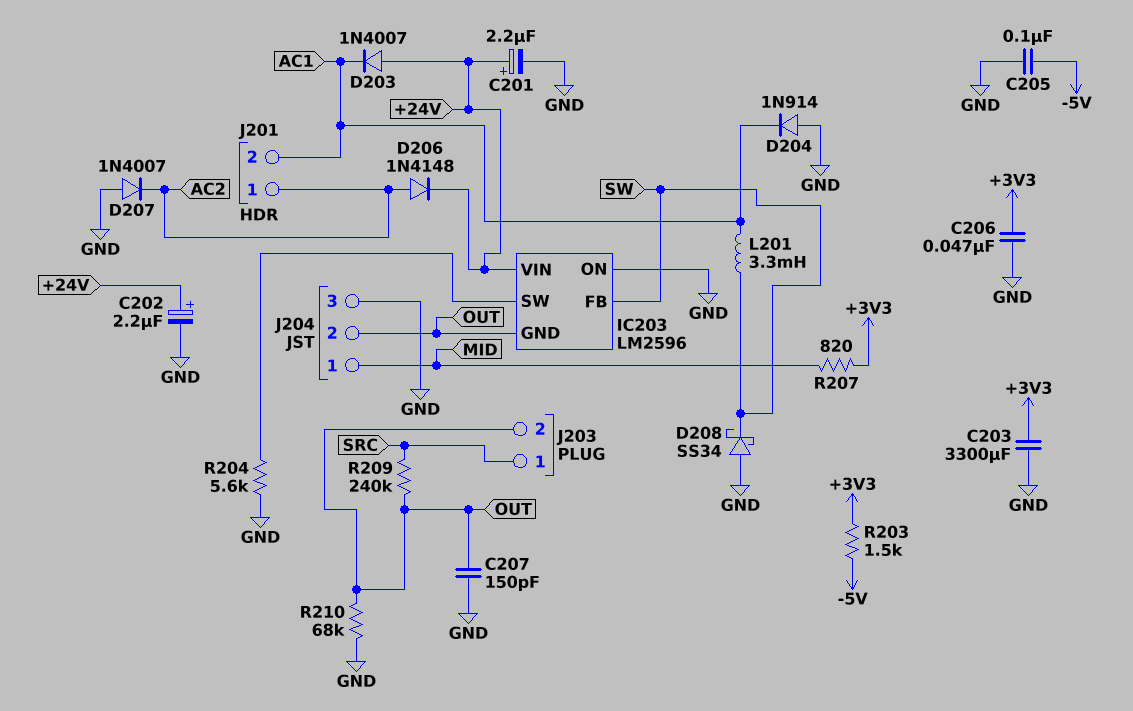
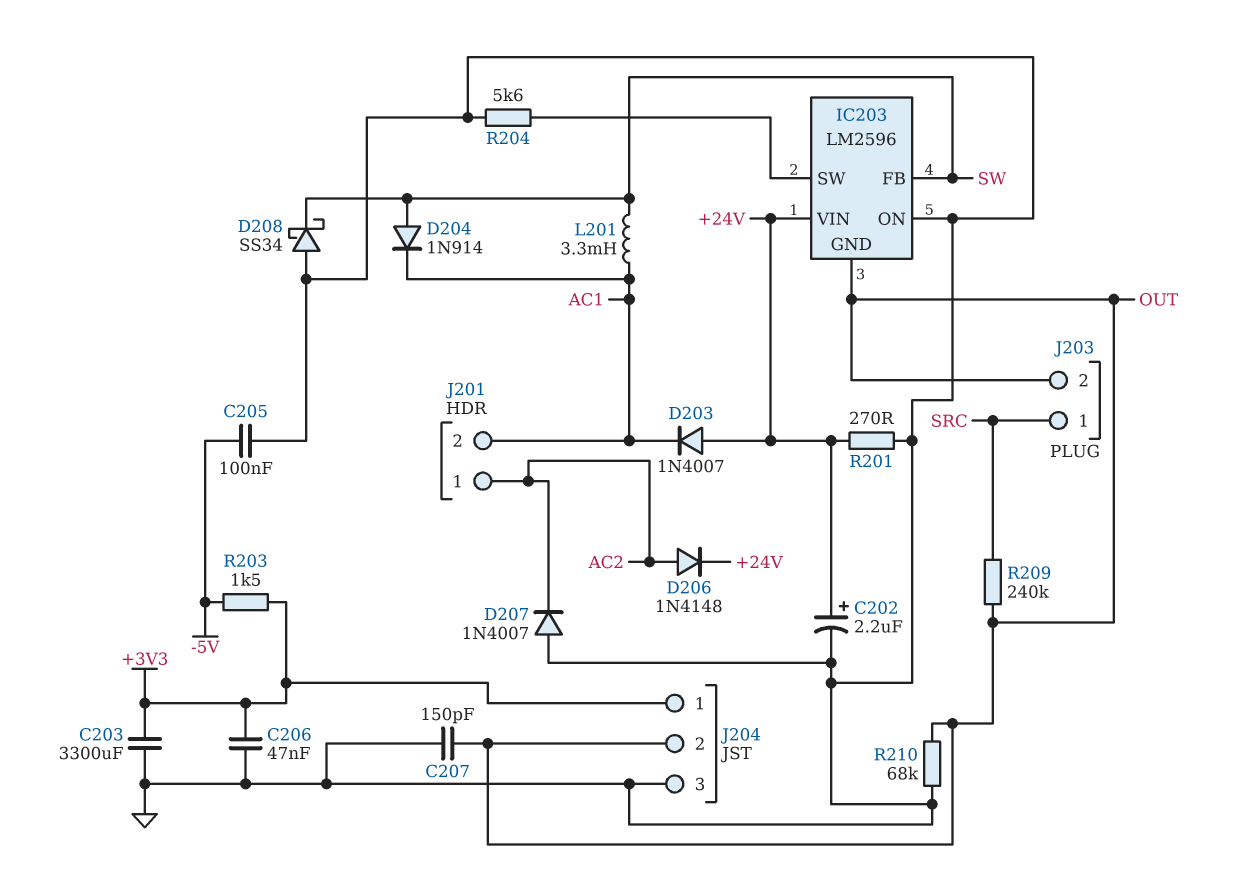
C201: 2.2uF (plus +24V, minus GND) -> none
D204: diode 1N914 (A GND, K AC1) -> diode 1N914 (A SW, K AC1)
J204 pin 1: MID -> +3V3
R201: none -> 270 (+24V, GND)
R207: 820 (+3V3, MID) -> none

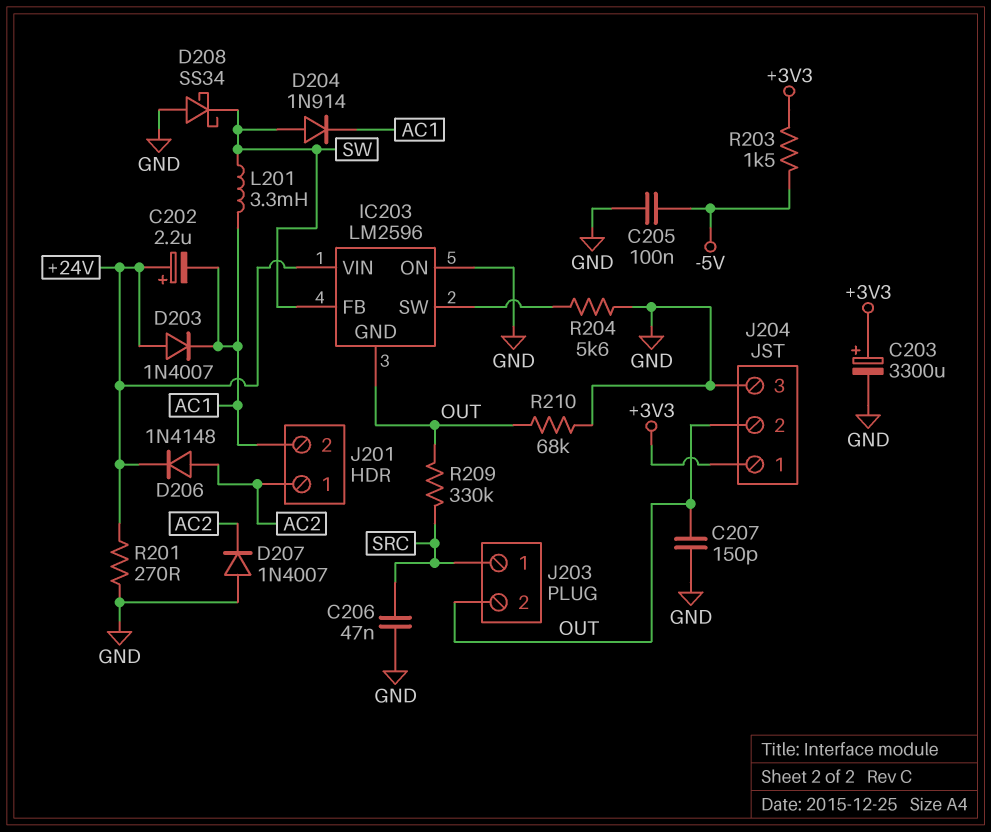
C202: 2.2uF (plus +24V, minus GND) -> 2.2uF (plus +24V, minus AC1)
C203: 3300uF (+3V3, GND) -> 3300uF (plus +3V3, minus GND)
C206: 47nF (+3V3, GND) -> 47nF (GND, SRC)
R209: 240k (OUT, SRC) -> 330k (OUT, SRC)

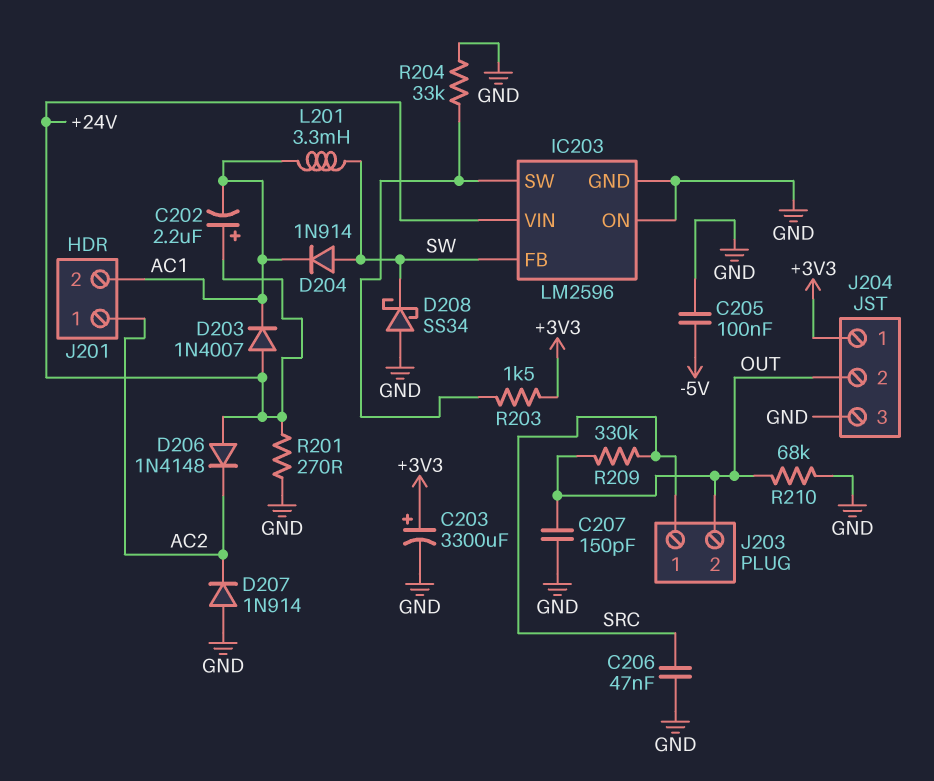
D206: diode 1N4148 (A AC2, K +24V) -> diode 1N4148 (A +24V, K AC2)
D207: diode 1N4007 (A GND, K AC2) -> diode 1N914 (A GND, K AC2)
IC203 pin GND: OUT -> GND
R203: 1.5k (+3V3, -5V) -> 1.5k (+3V3, IC203/SW)
R204: 5.6k (GND, IC203/SW) -> 33k (GND, IC203/SW)

